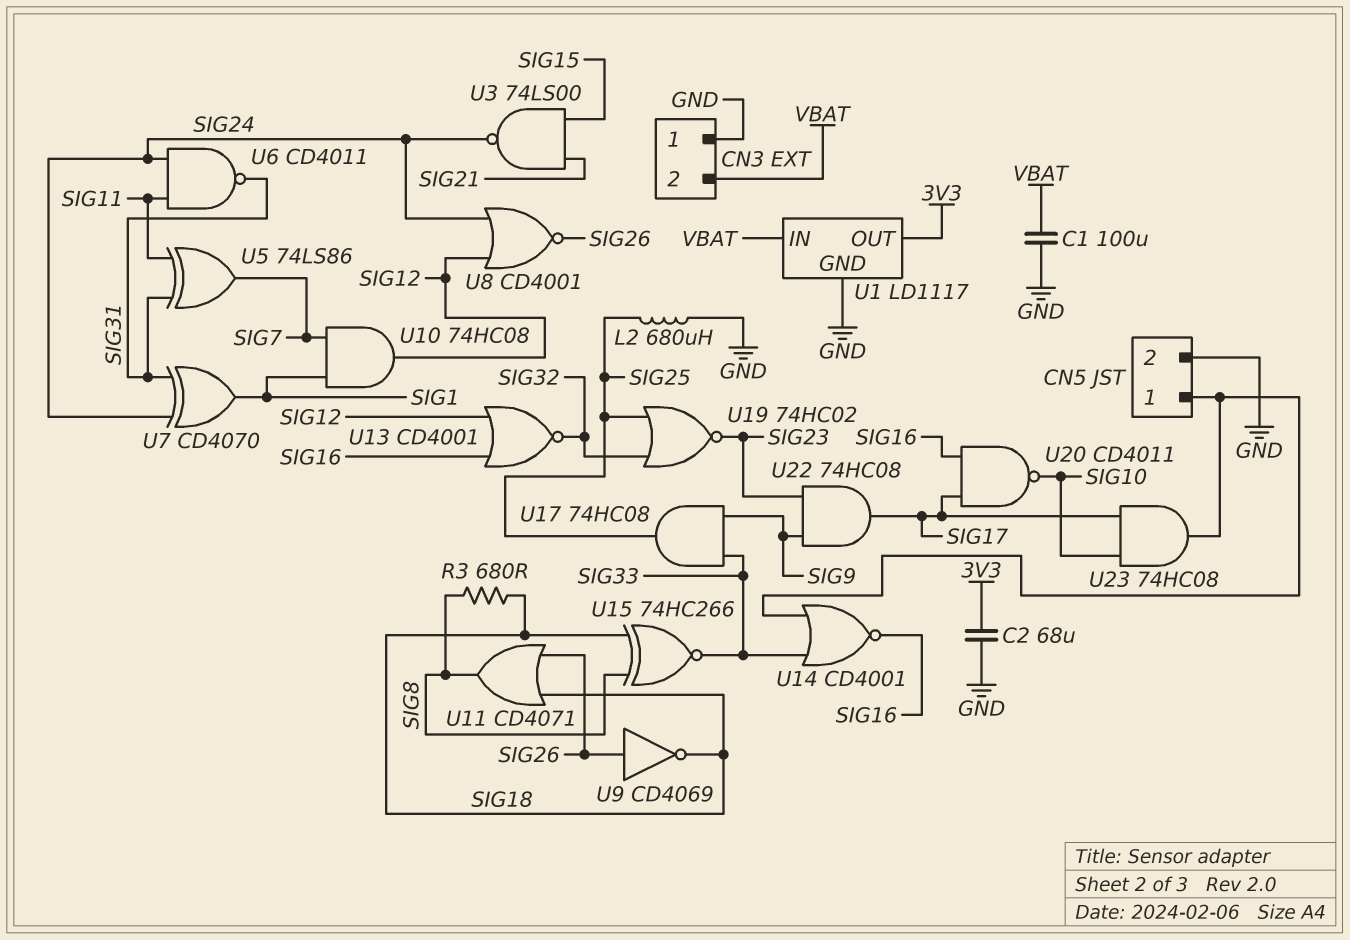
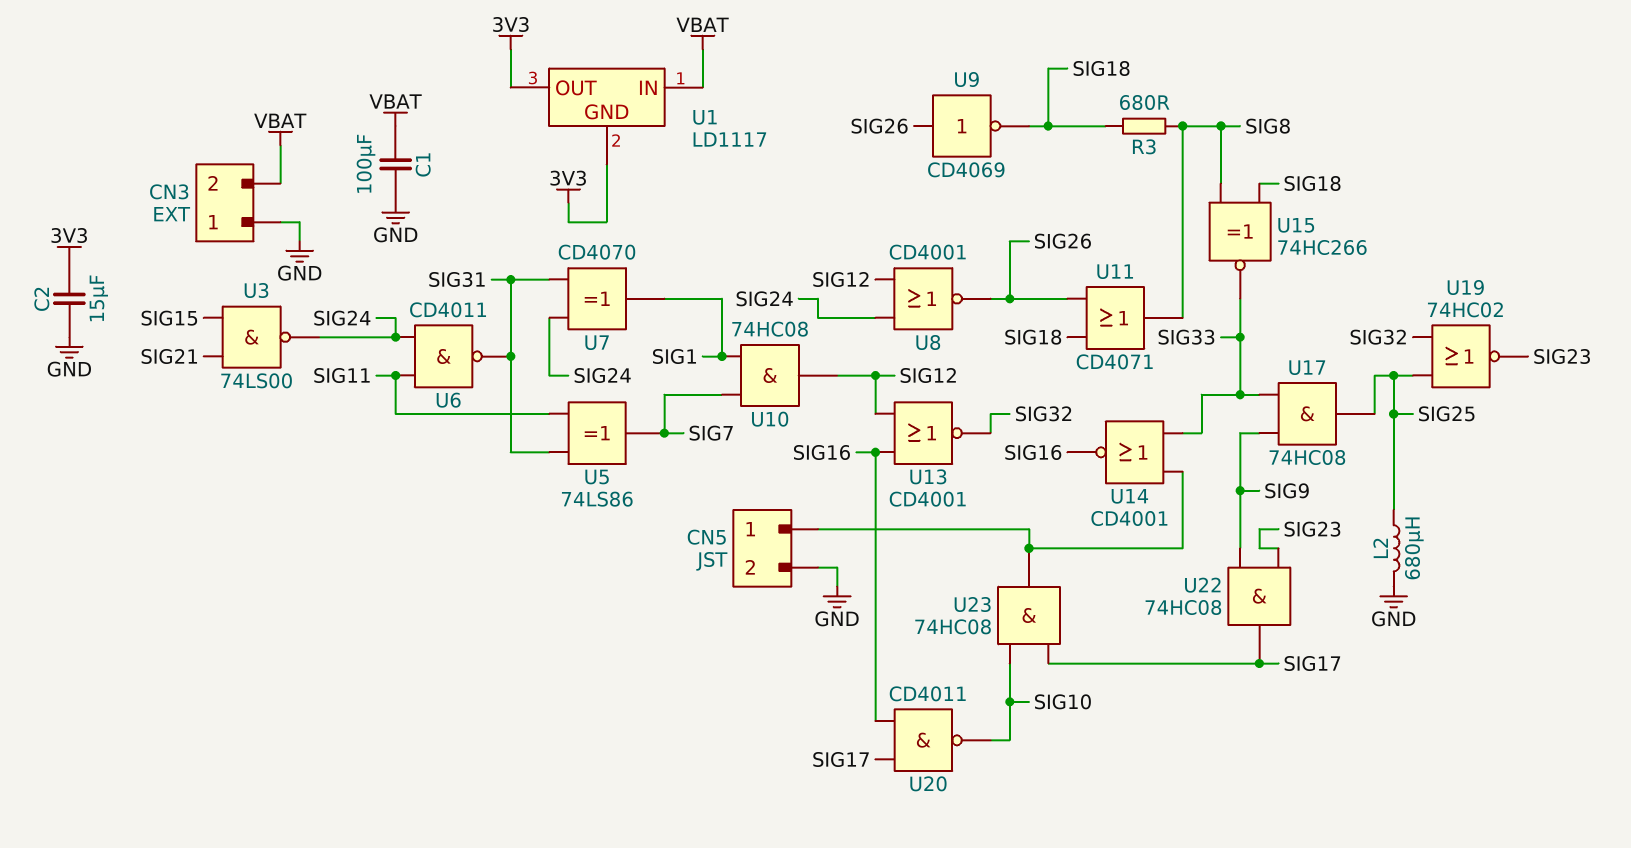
C2: 68uF (3V3, GND) -> 15uF (3V3, GND)
U1 pin GND: GND -> 3V3

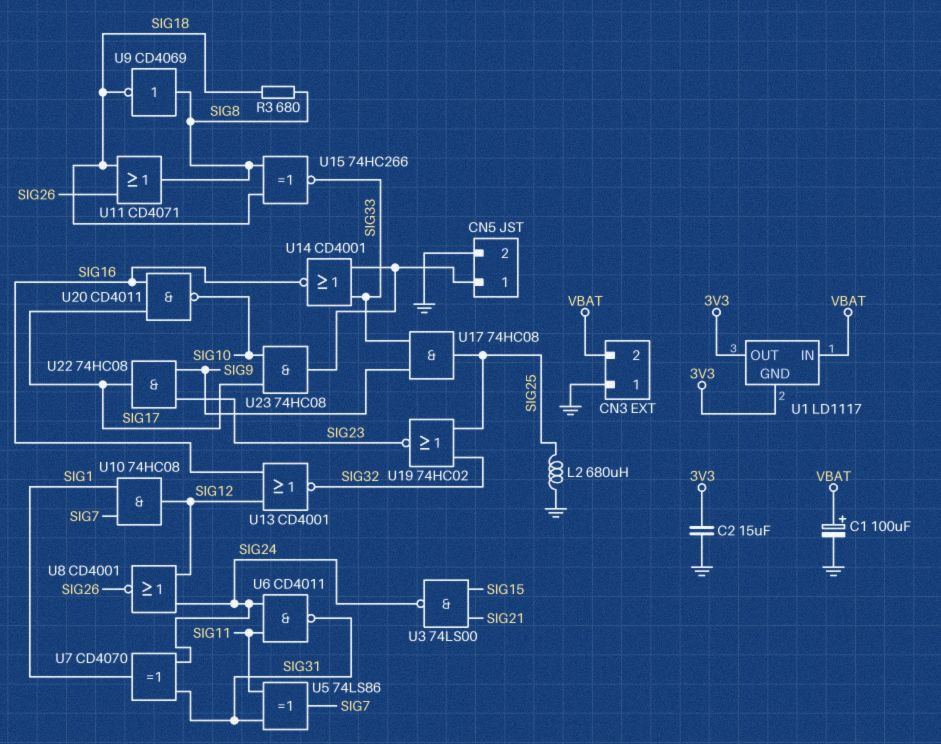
C1: 100uF (GND, VBAT) -> 100uF (plus VBAT, minus GND)
U9: NOT CD4069 (in SIG26, out SIG18) -> NOT CD4069 (in SIG8, out SIG18)

